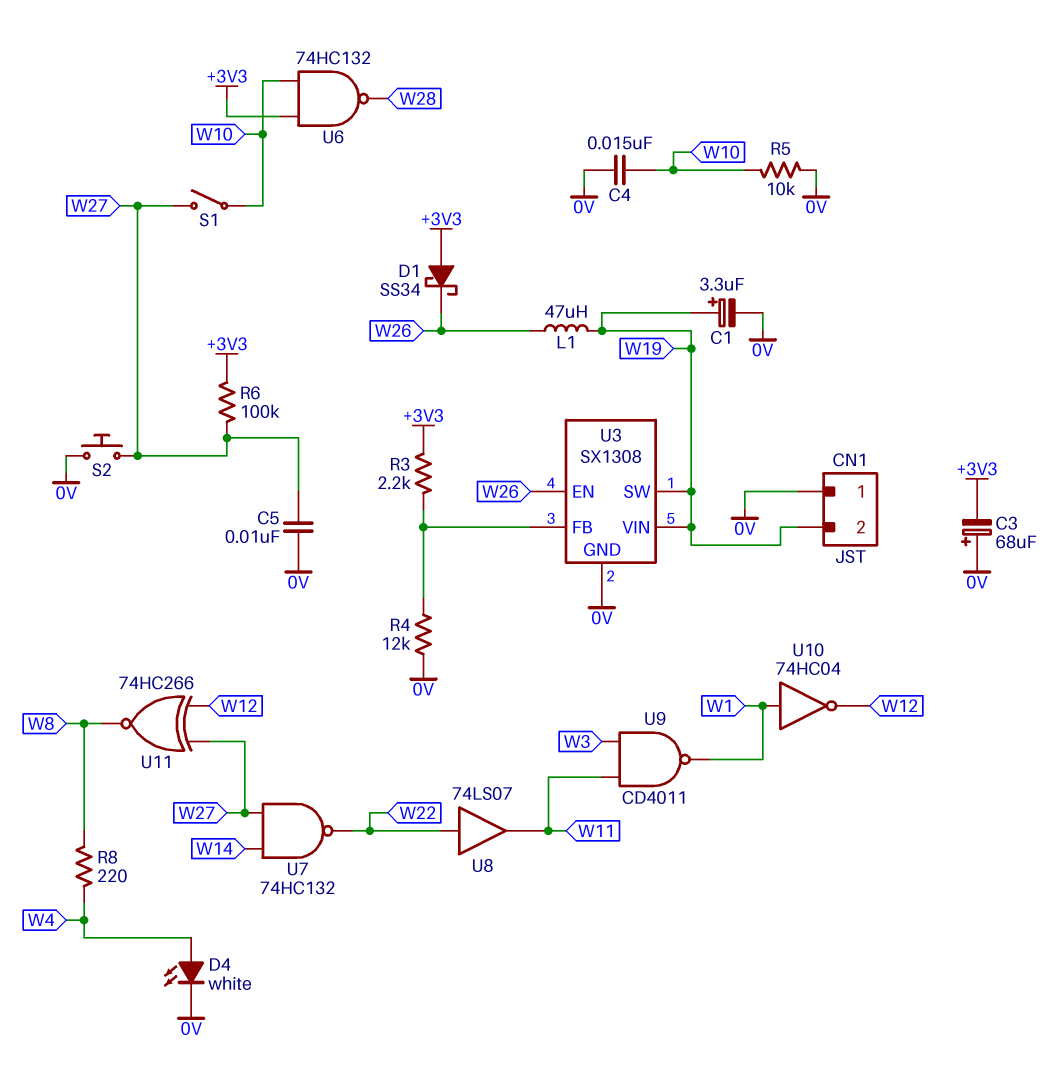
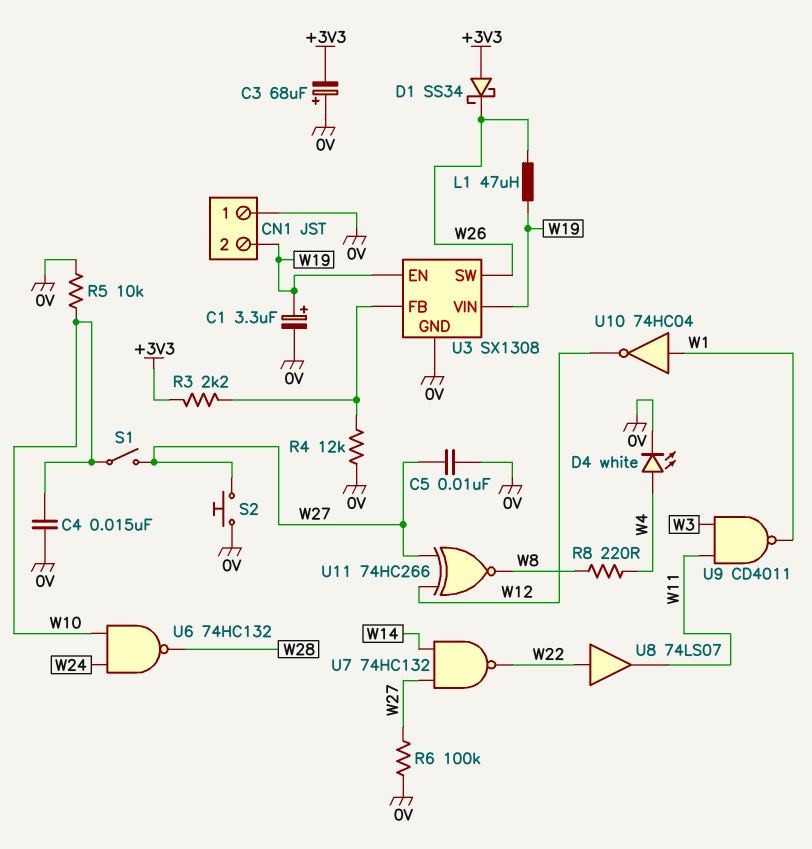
R6: 100k (+3V3, W27) -> 100k (0V, W27)
U3 pin EN: W26 -> W19
U3 pin SW: W19 -> W26
U6: NAND 74HC132 (in +3V3, in W10, out W28) -> NAND 74HC132 (in W10, in W24, out W28)

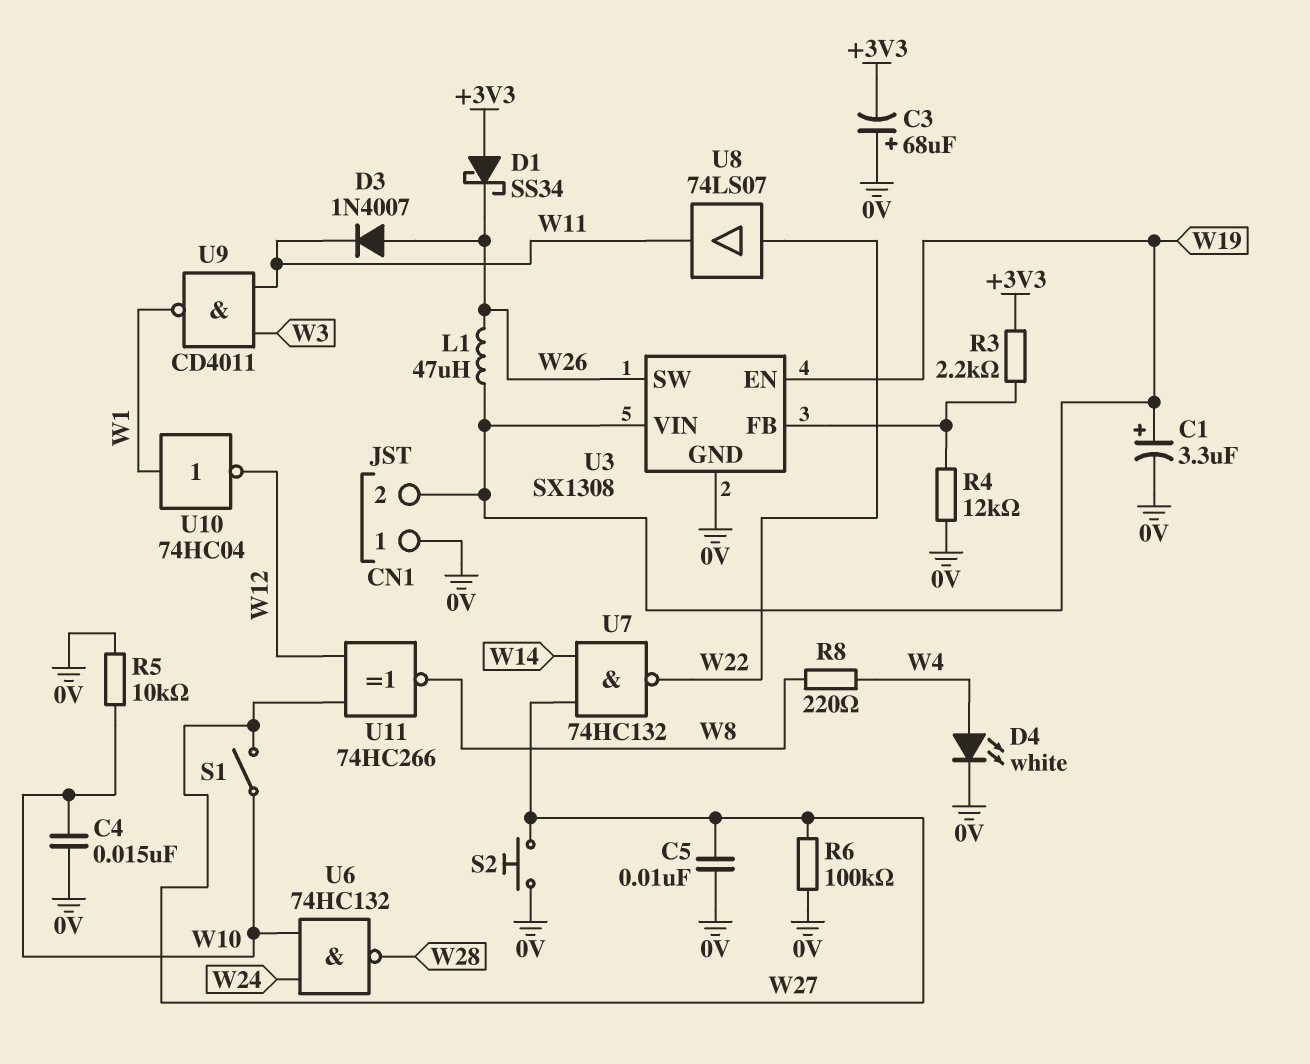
D3: none -> diode 1N4007 (A W26, K W11)

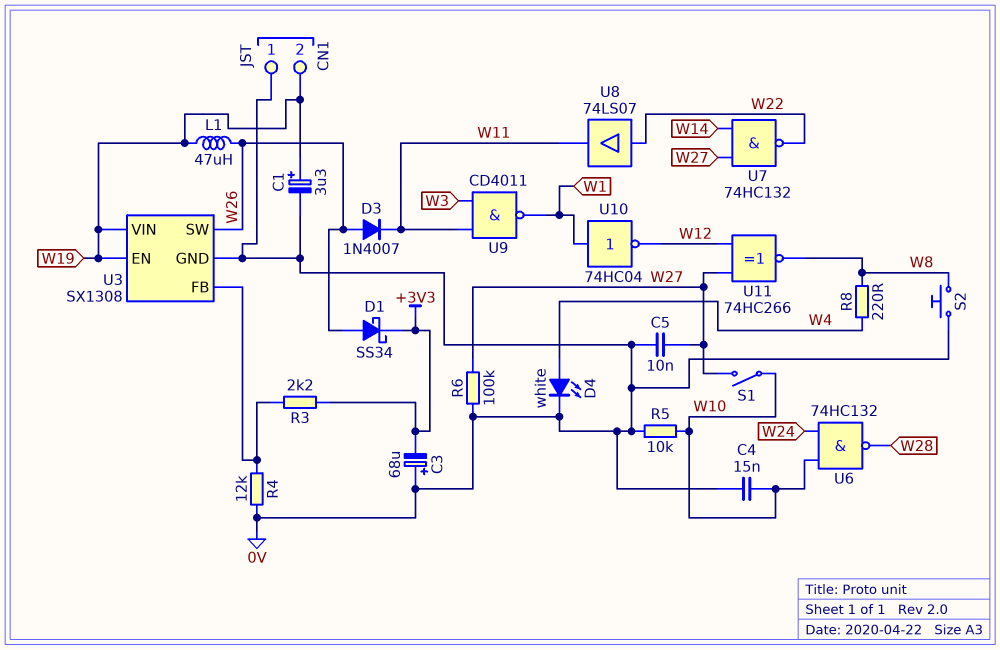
D1: schottky SS34 (A +3V3, K W26) -> schottky SS34 (A W26, K +3V3)
S2: button (0V, W27) -> button (0V, W8)

